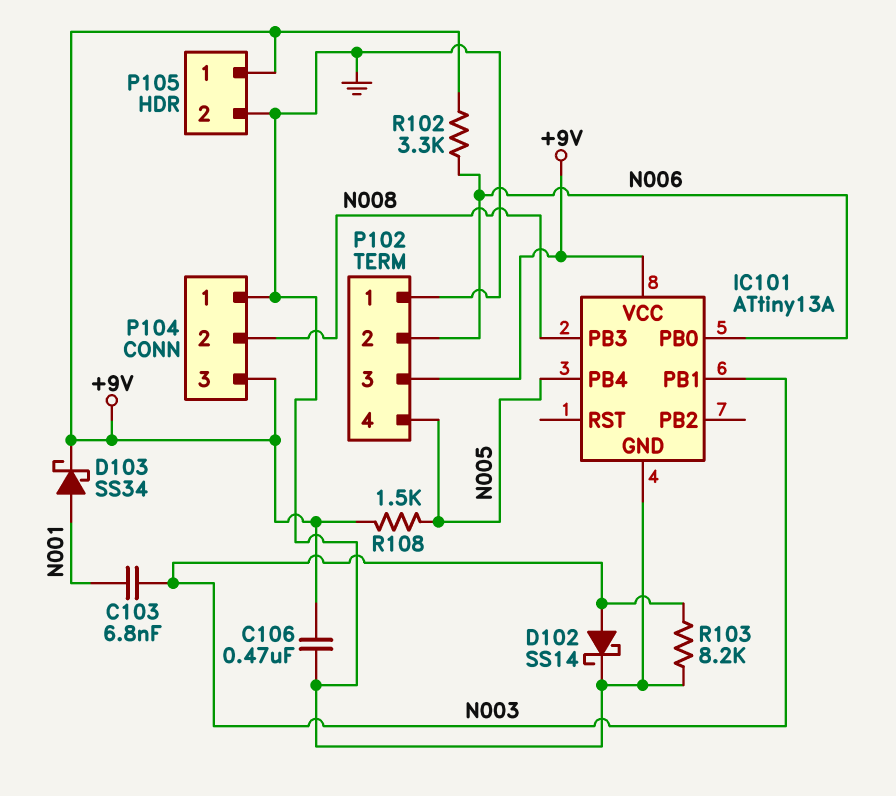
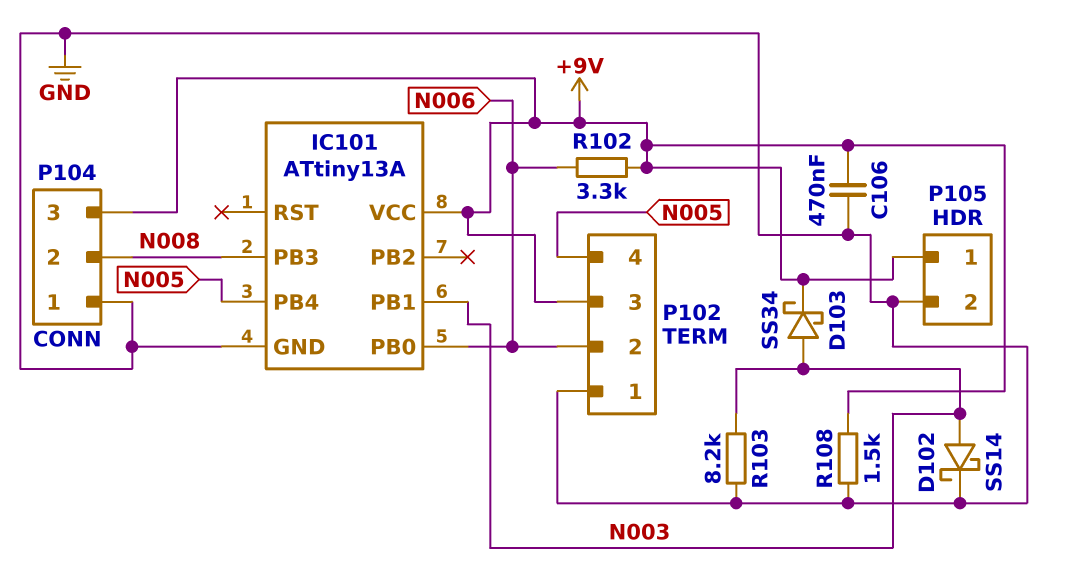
C103: 6.8nF (N001, N003) -> none
D103: schottky SS34 (A N001, K +9V) -> schottky SS34 (A N003, K +9V)
R108: 1.5k (+9V, N005) -> 1.5k (+9V, GND)

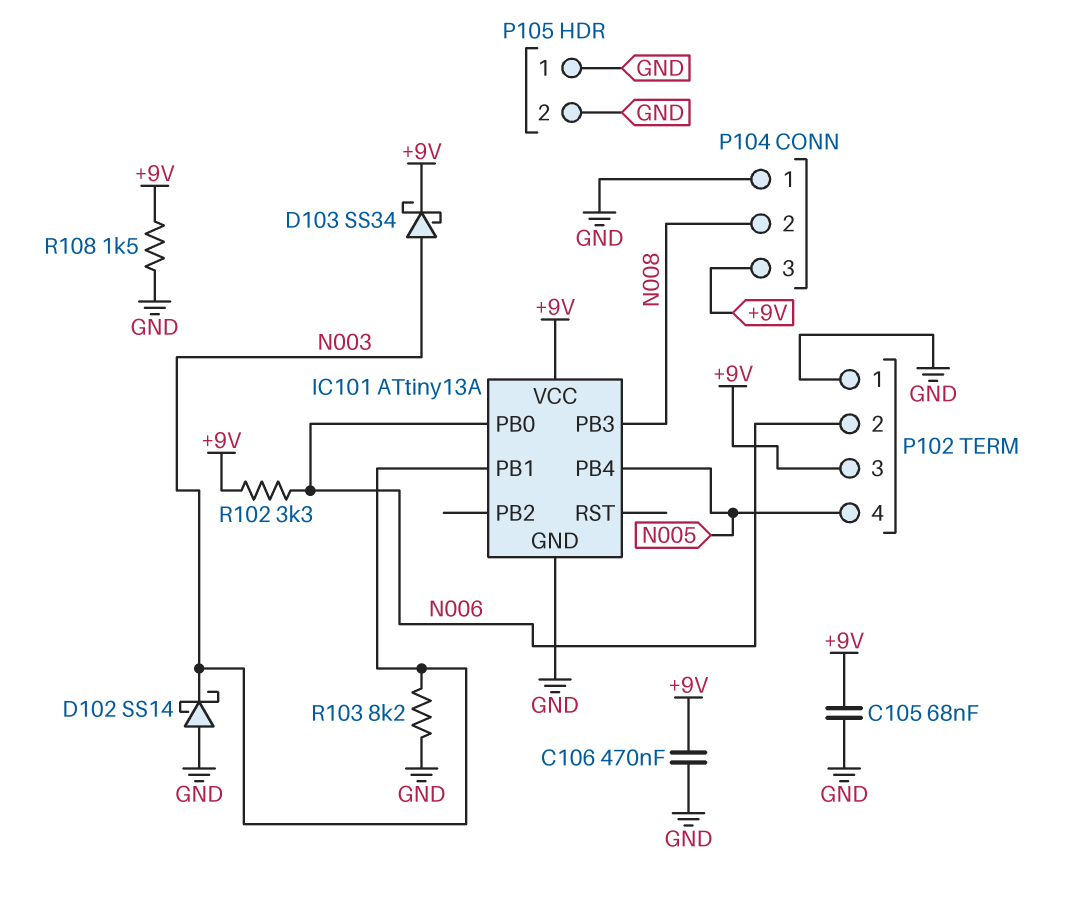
C105: none -> 68nF (+9V, GND)
D102: schottky SS14 (A N003, K GND) -> schottky SS14 (A GND, K N003)
P105 pin 1: +9V -> GND

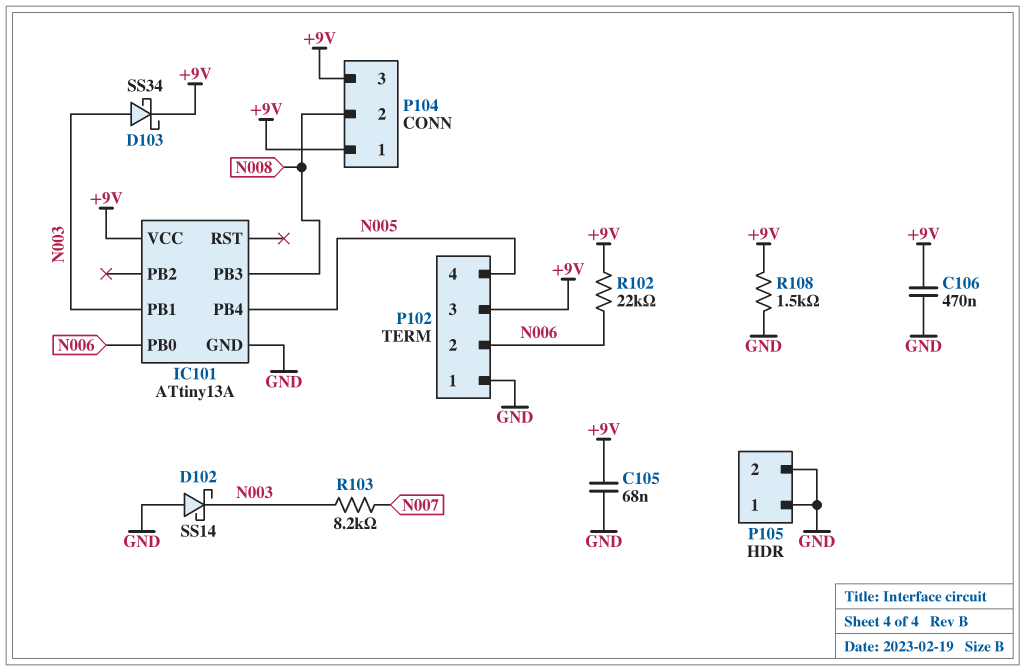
P104 pin 1: GND -> +9V
R102: 3.3k (+9V, N006) -> 22k (+9V, N006)
R103: 8.2k (GND, N003) -> 8.2k (N003, N007)

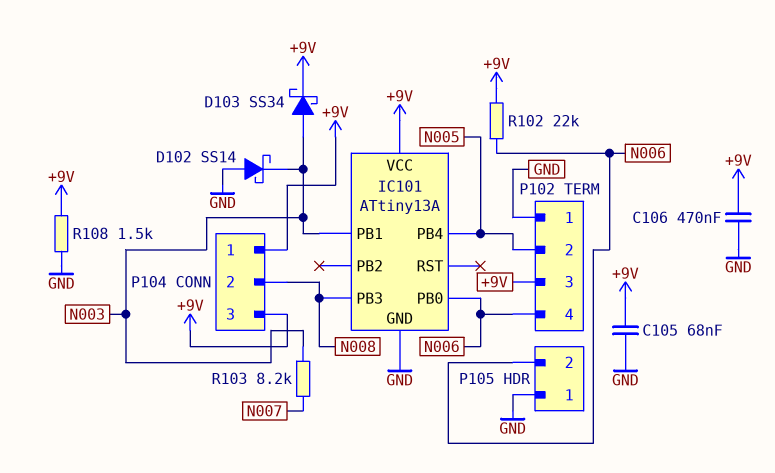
P102 pin 2: N006 -> N005
P102 pin 4: N005 -> N006
P105 pin 2: GND -> N006

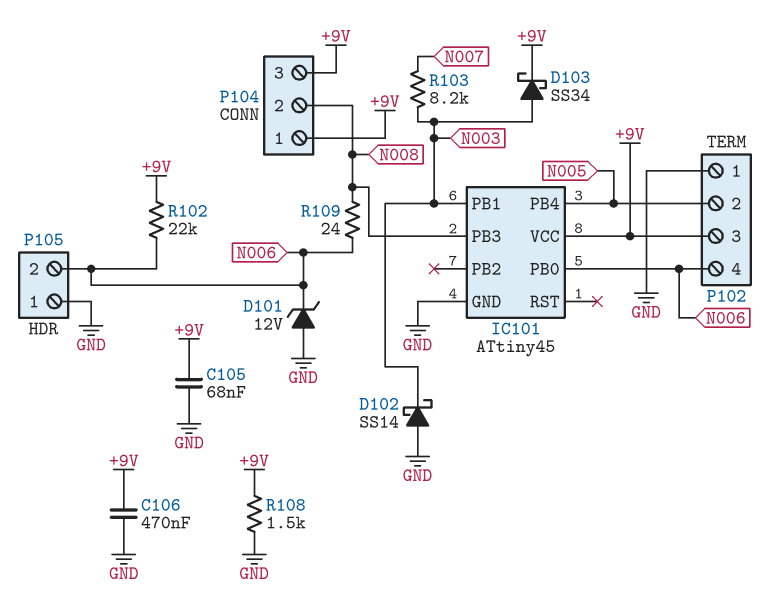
D101: none -> zener 12V (A GND, K N006)
IC101: ATtiny13A -> ATtiny45
R109: none -> 24 (N006, N008)

